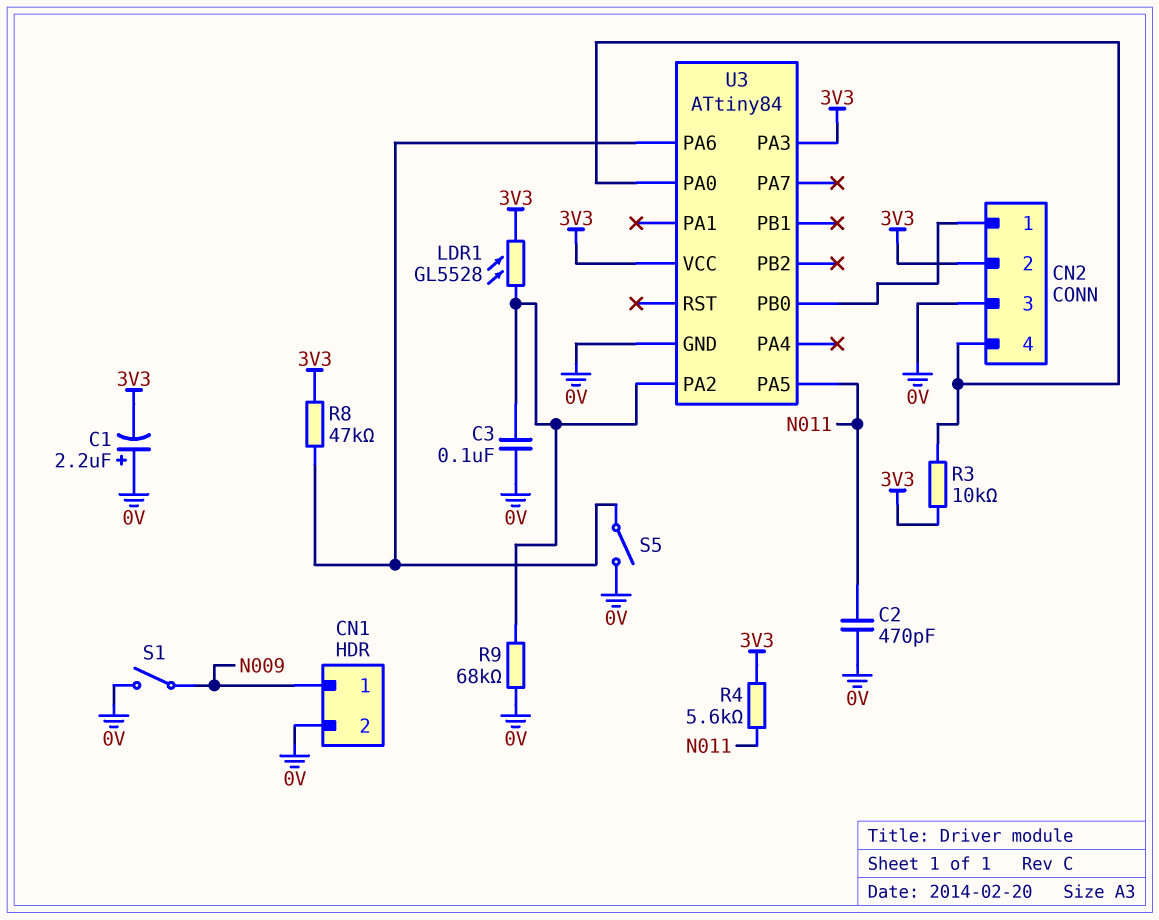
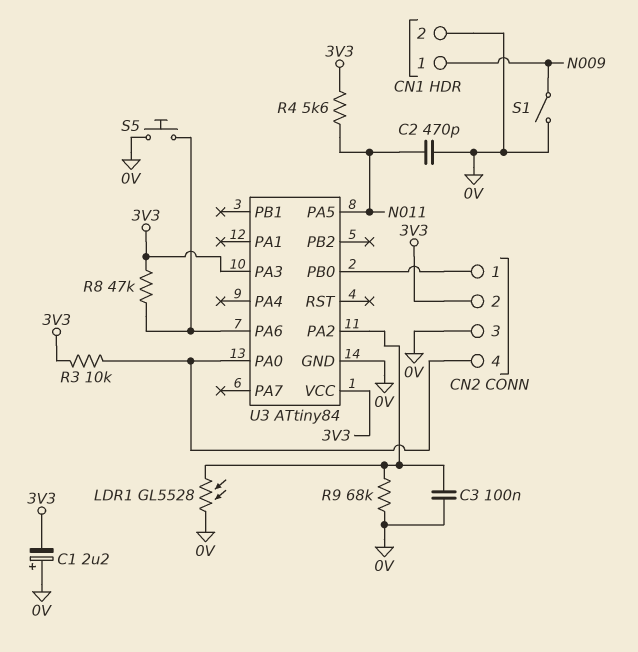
LDR1: GL5528 (3V3, U3/PA2) -> GL5528 (0V, U3/PA2)
S5: switch (0V, U3/PA6) -> button (0V, U3/PA6)

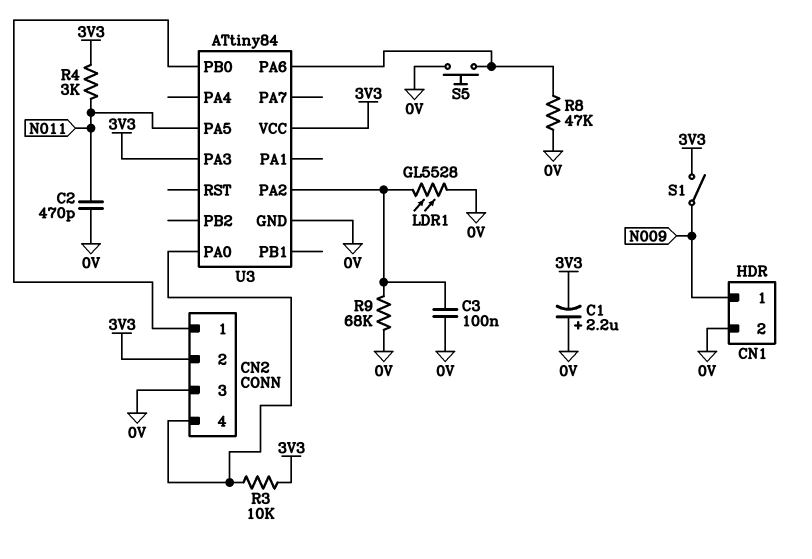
R4: 5.6k (3V3, N011) -> 3k (3V3, N011)
R8: 47k (3V3, U3/PA6) -> 47k (0V, U3/PA6)
S1: switch (0V, N009) -> switch (3V3, N009)

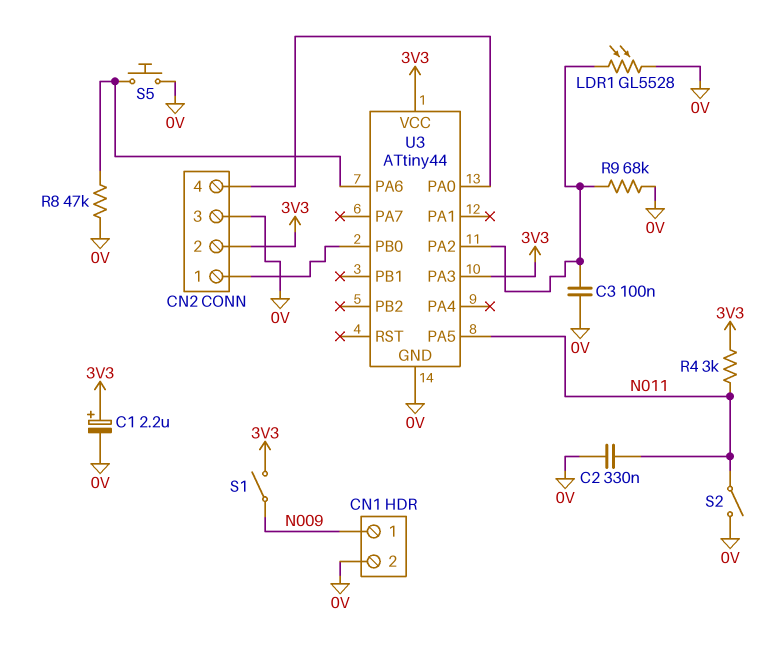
C1: 2.2uF (plus 0V, minus 3V3) -> 2.2uF (plus 3V3, minus 0V)
C2: 470pF (0V, N011) -> 330nF (0V, N011)
R3: 10k (3V3, CN2/4) -> none
S2: none -> switch (0V, N011)
U3: ATtiny84 -> ATtiny44

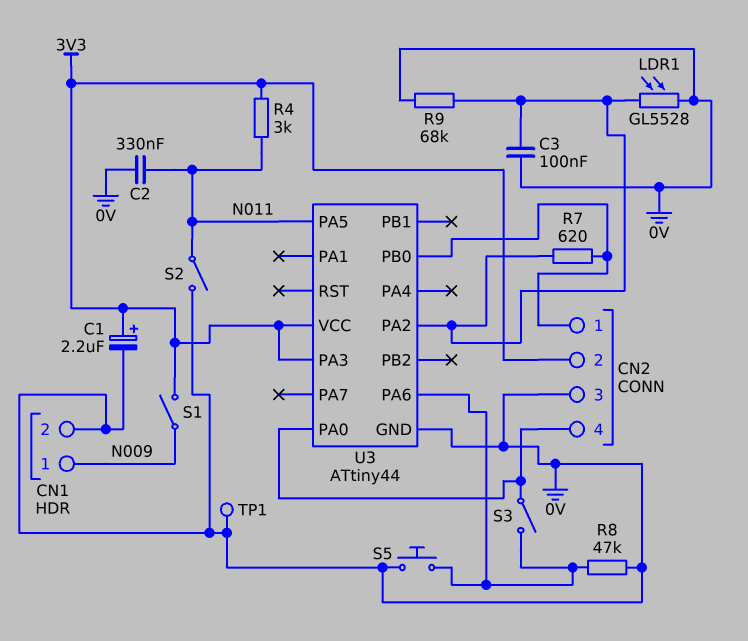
R7: none -> 620 (CN2/1, U3/PA2)
S3: none -> switch (CN2/4, U3/PA6)
TP1: none -> test point (0V)

